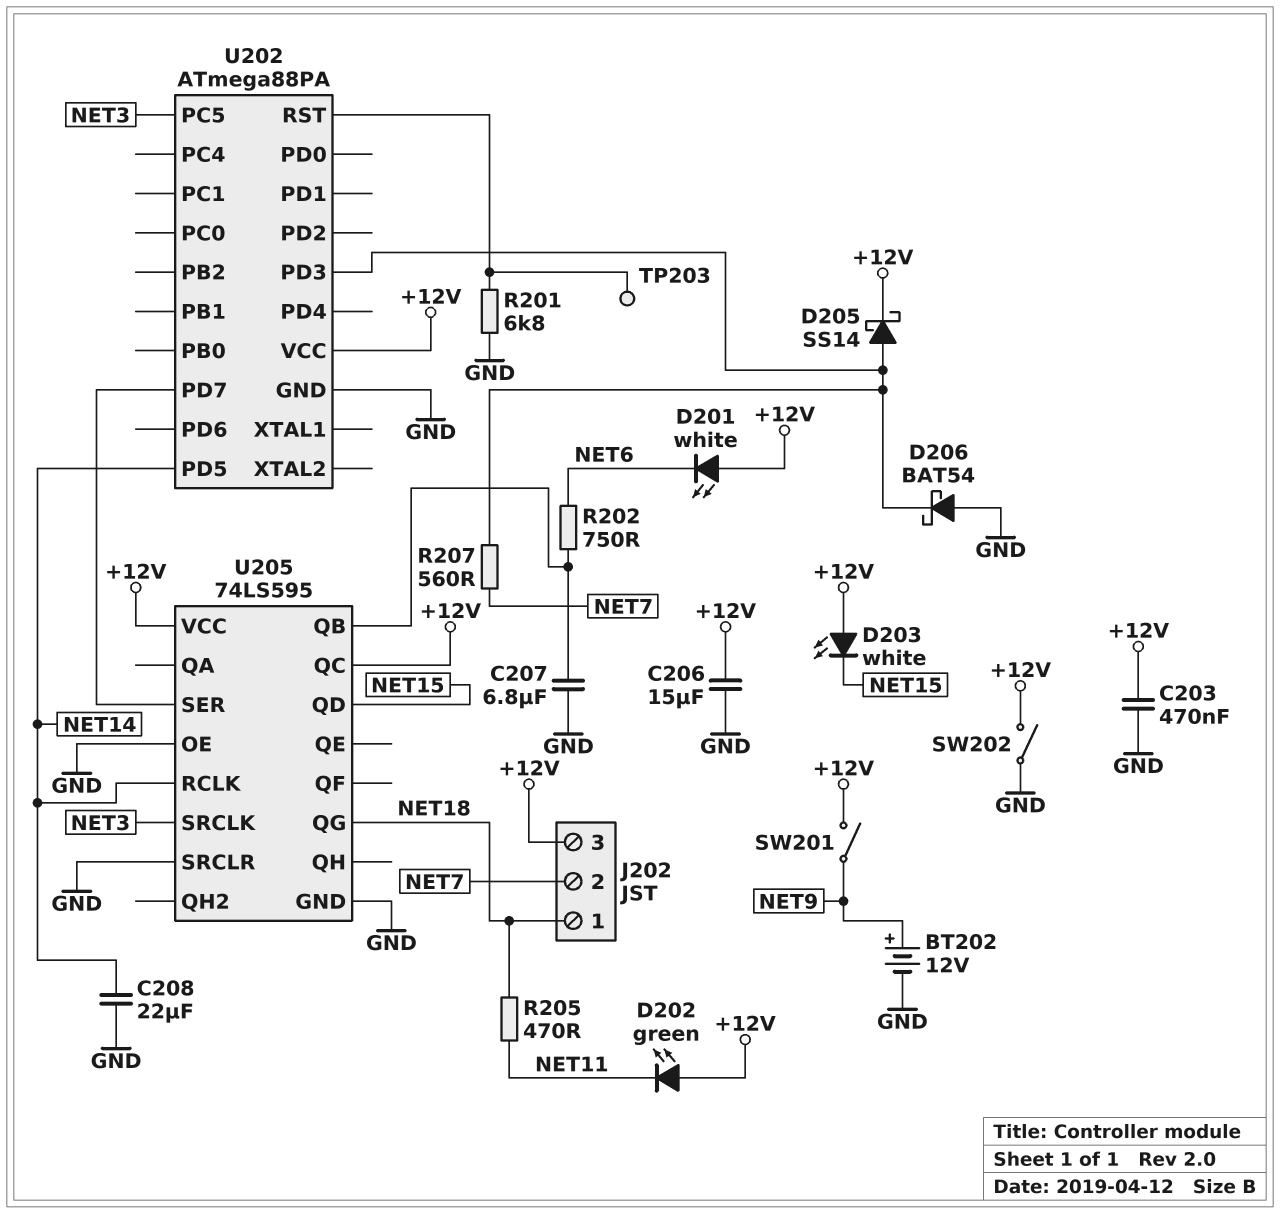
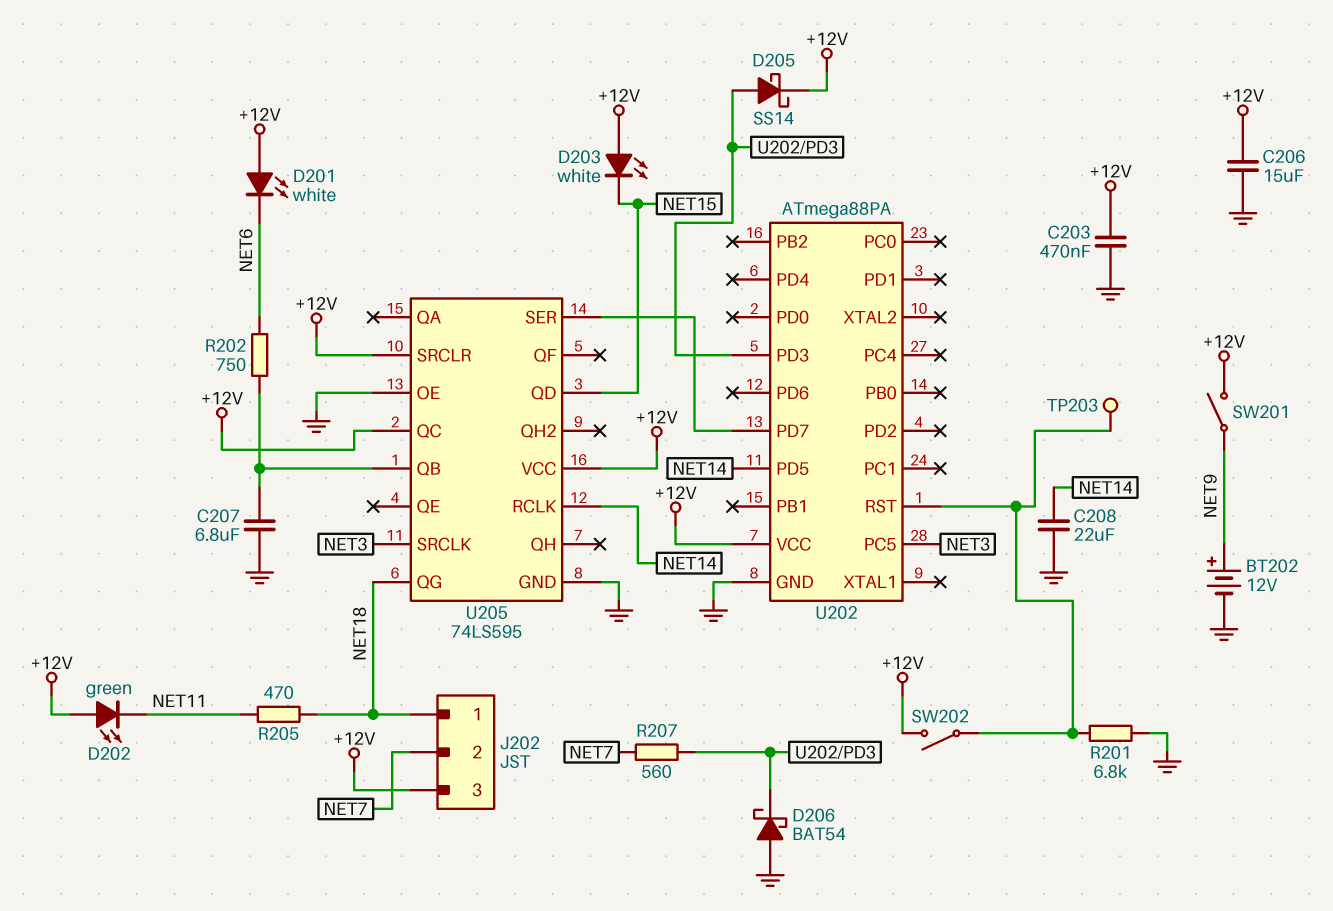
SW202: switch (+12V, GND) -> switch (+12V, U202/RST)
U205 pin SRCLR: GND -> +12V

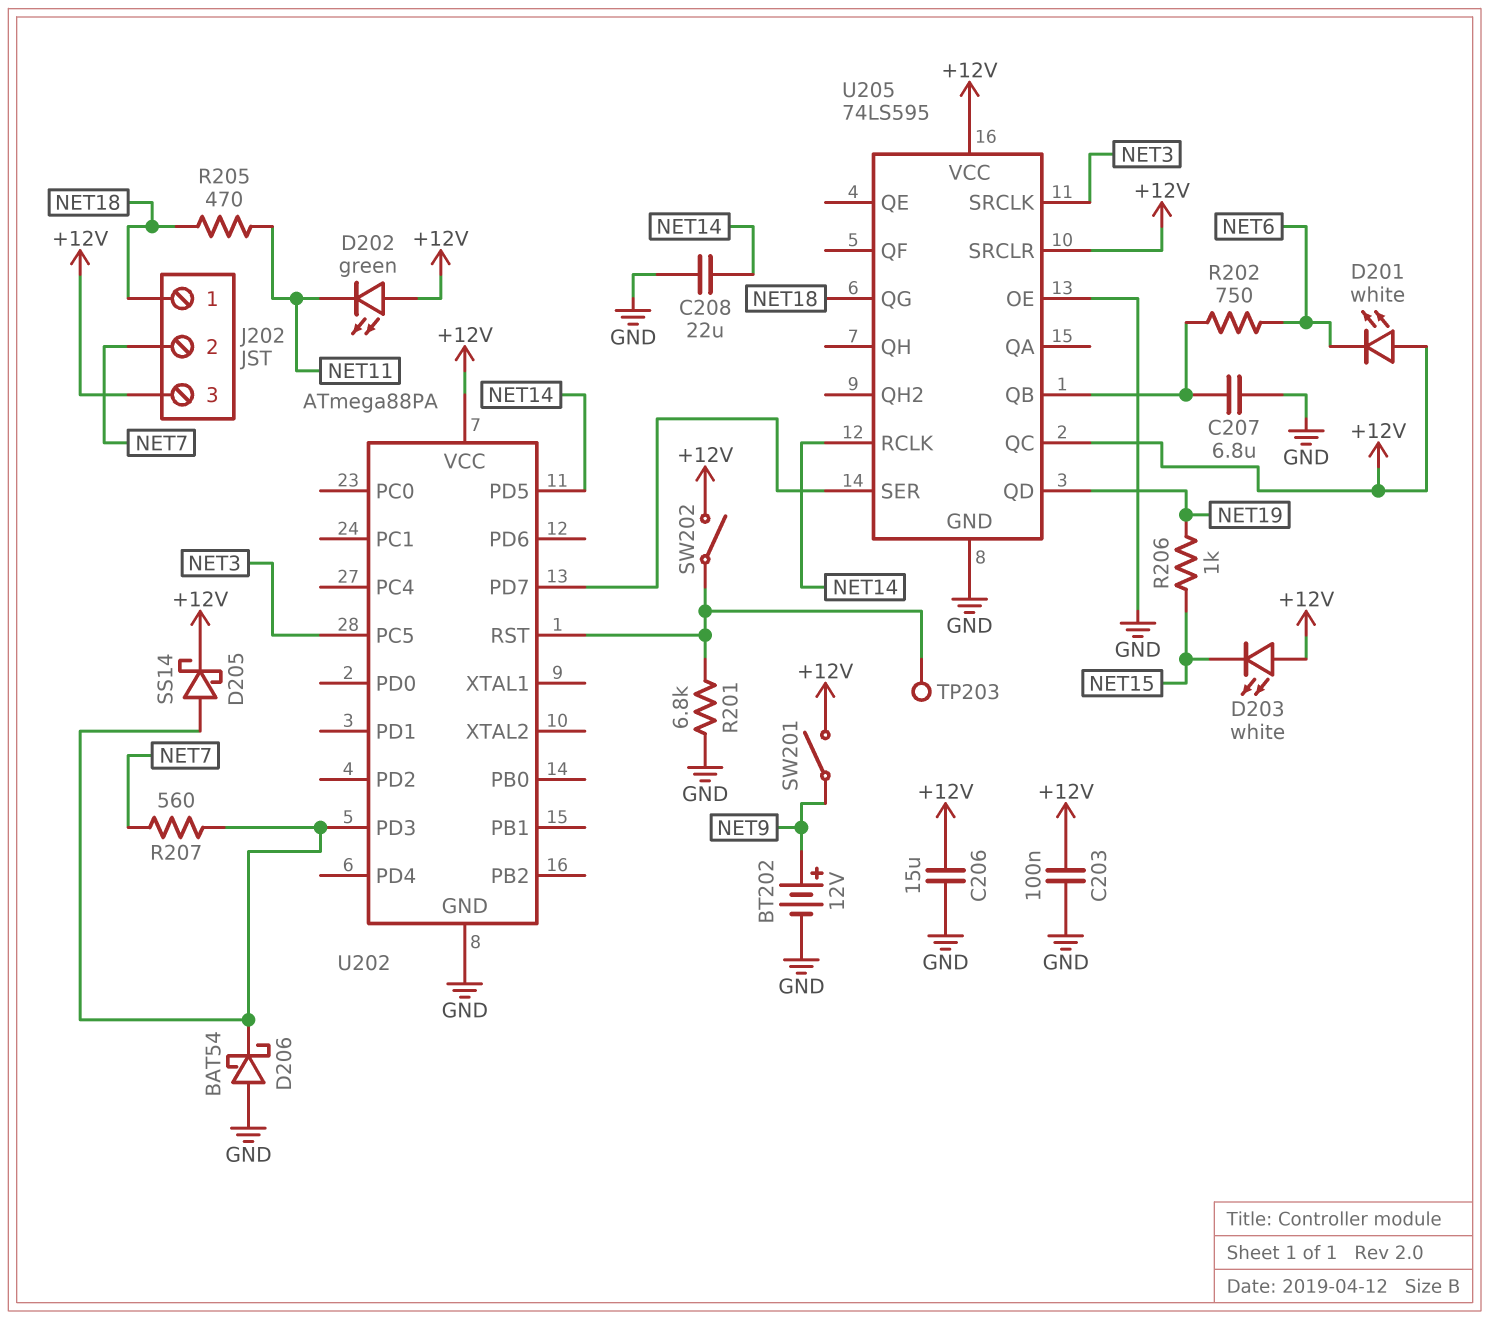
C203: 470nF (+12V, GND) -> 100nF (+12V, GND)
R206: none -> 1k (NET15, NET19)
U205 pin QD: NET15 -> NET19

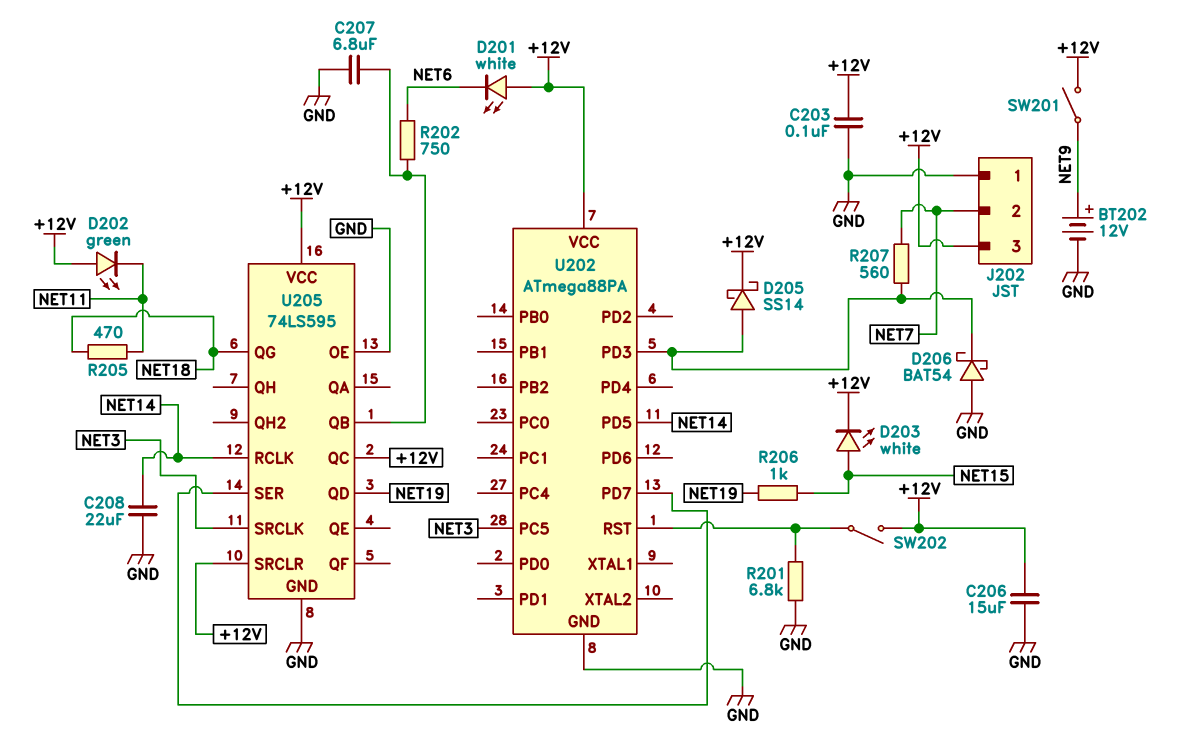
D203: LED white (A +12V, K NET15) -> LED white (A NET15, K +12V)
J202 pin 1: NET18 -> GND
TP203: test point (U202/RST) -> none

